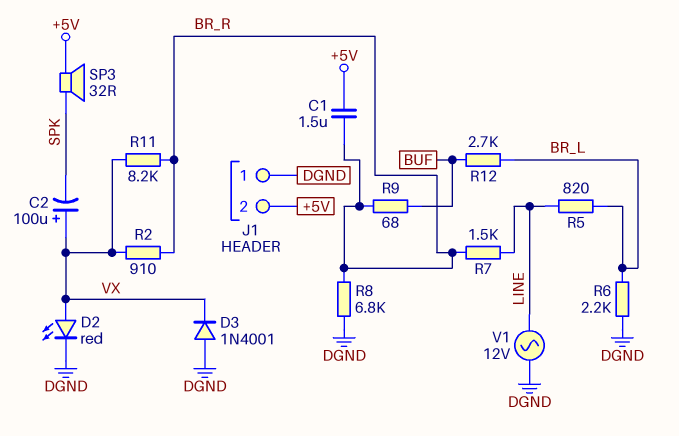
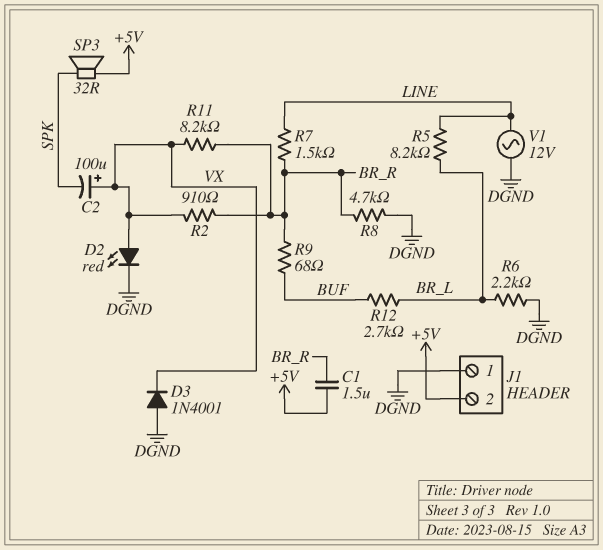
R5: 820 (BR_L, LINE) -> 8.2k (BR_L, LINE)
R8: 6.8k (BR_R, DGND) -> 4.7k (BR_R, DGND)

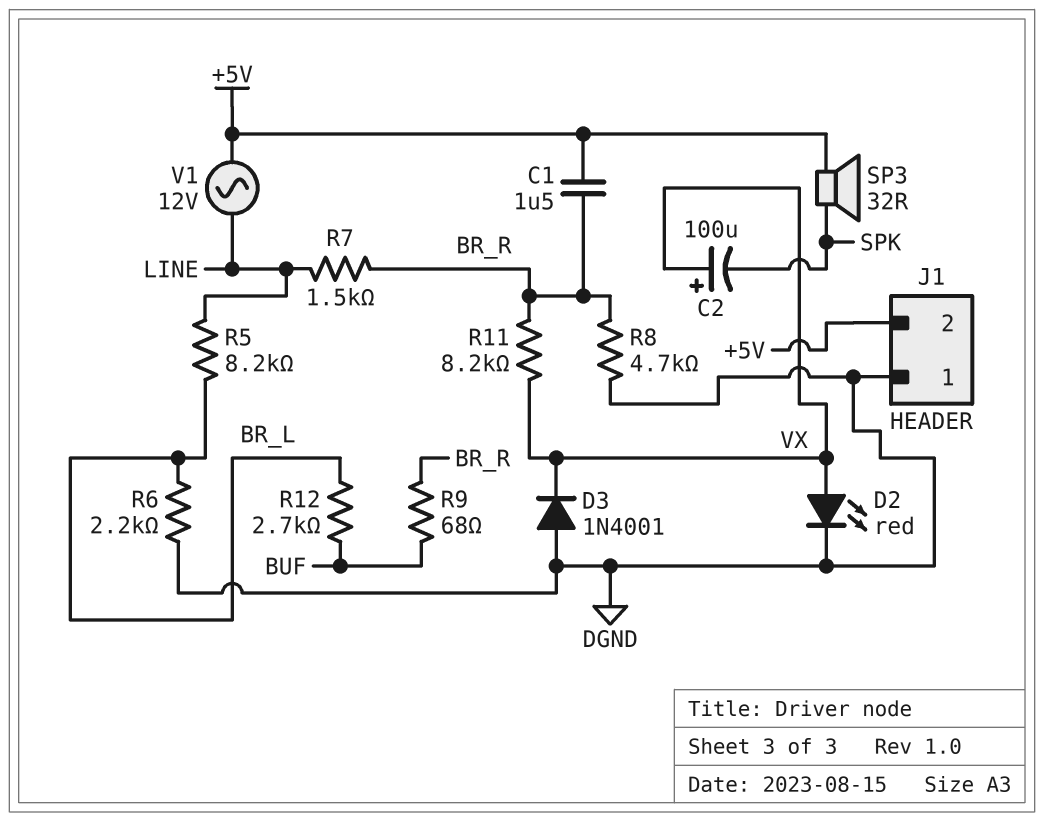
R2: 910 (BR_R, VX) -> none
V1: AC 12V (DGND, LINE) -> AC 12V (+5V, LINE)

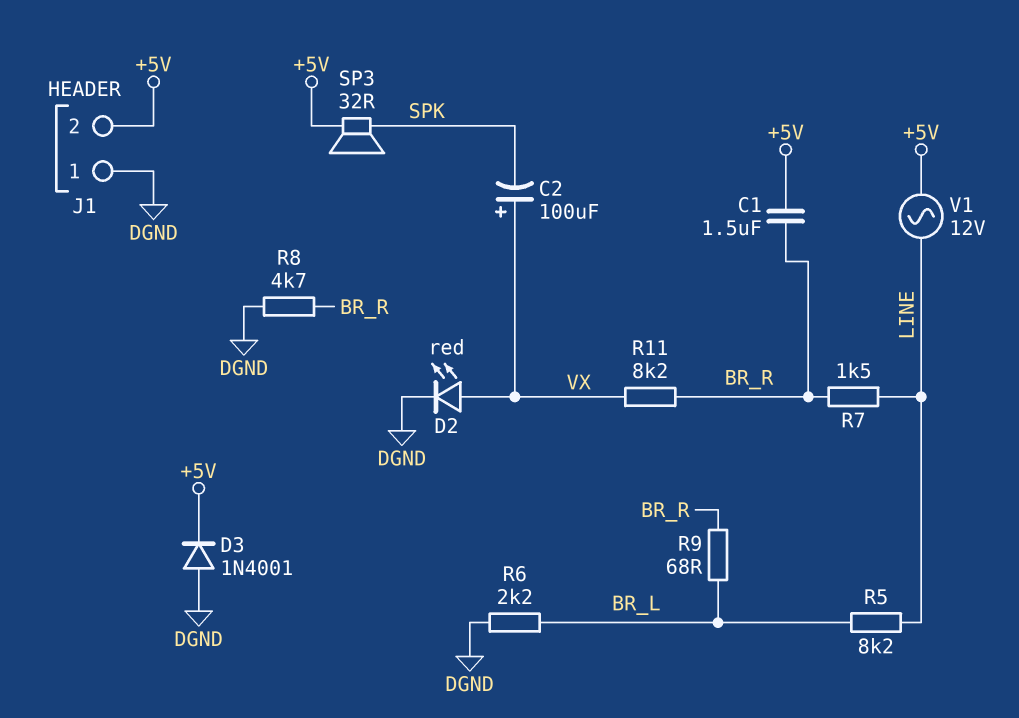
D3: diode 1N4001 (A DGND, K VX) -> diode 1N4001 (A DGND, K +5V)
R9: 68 (BR_R, BUF) -> 68 (BR_L, BR_R)
R12: 2.7k (BR_L, BUF) -> none

